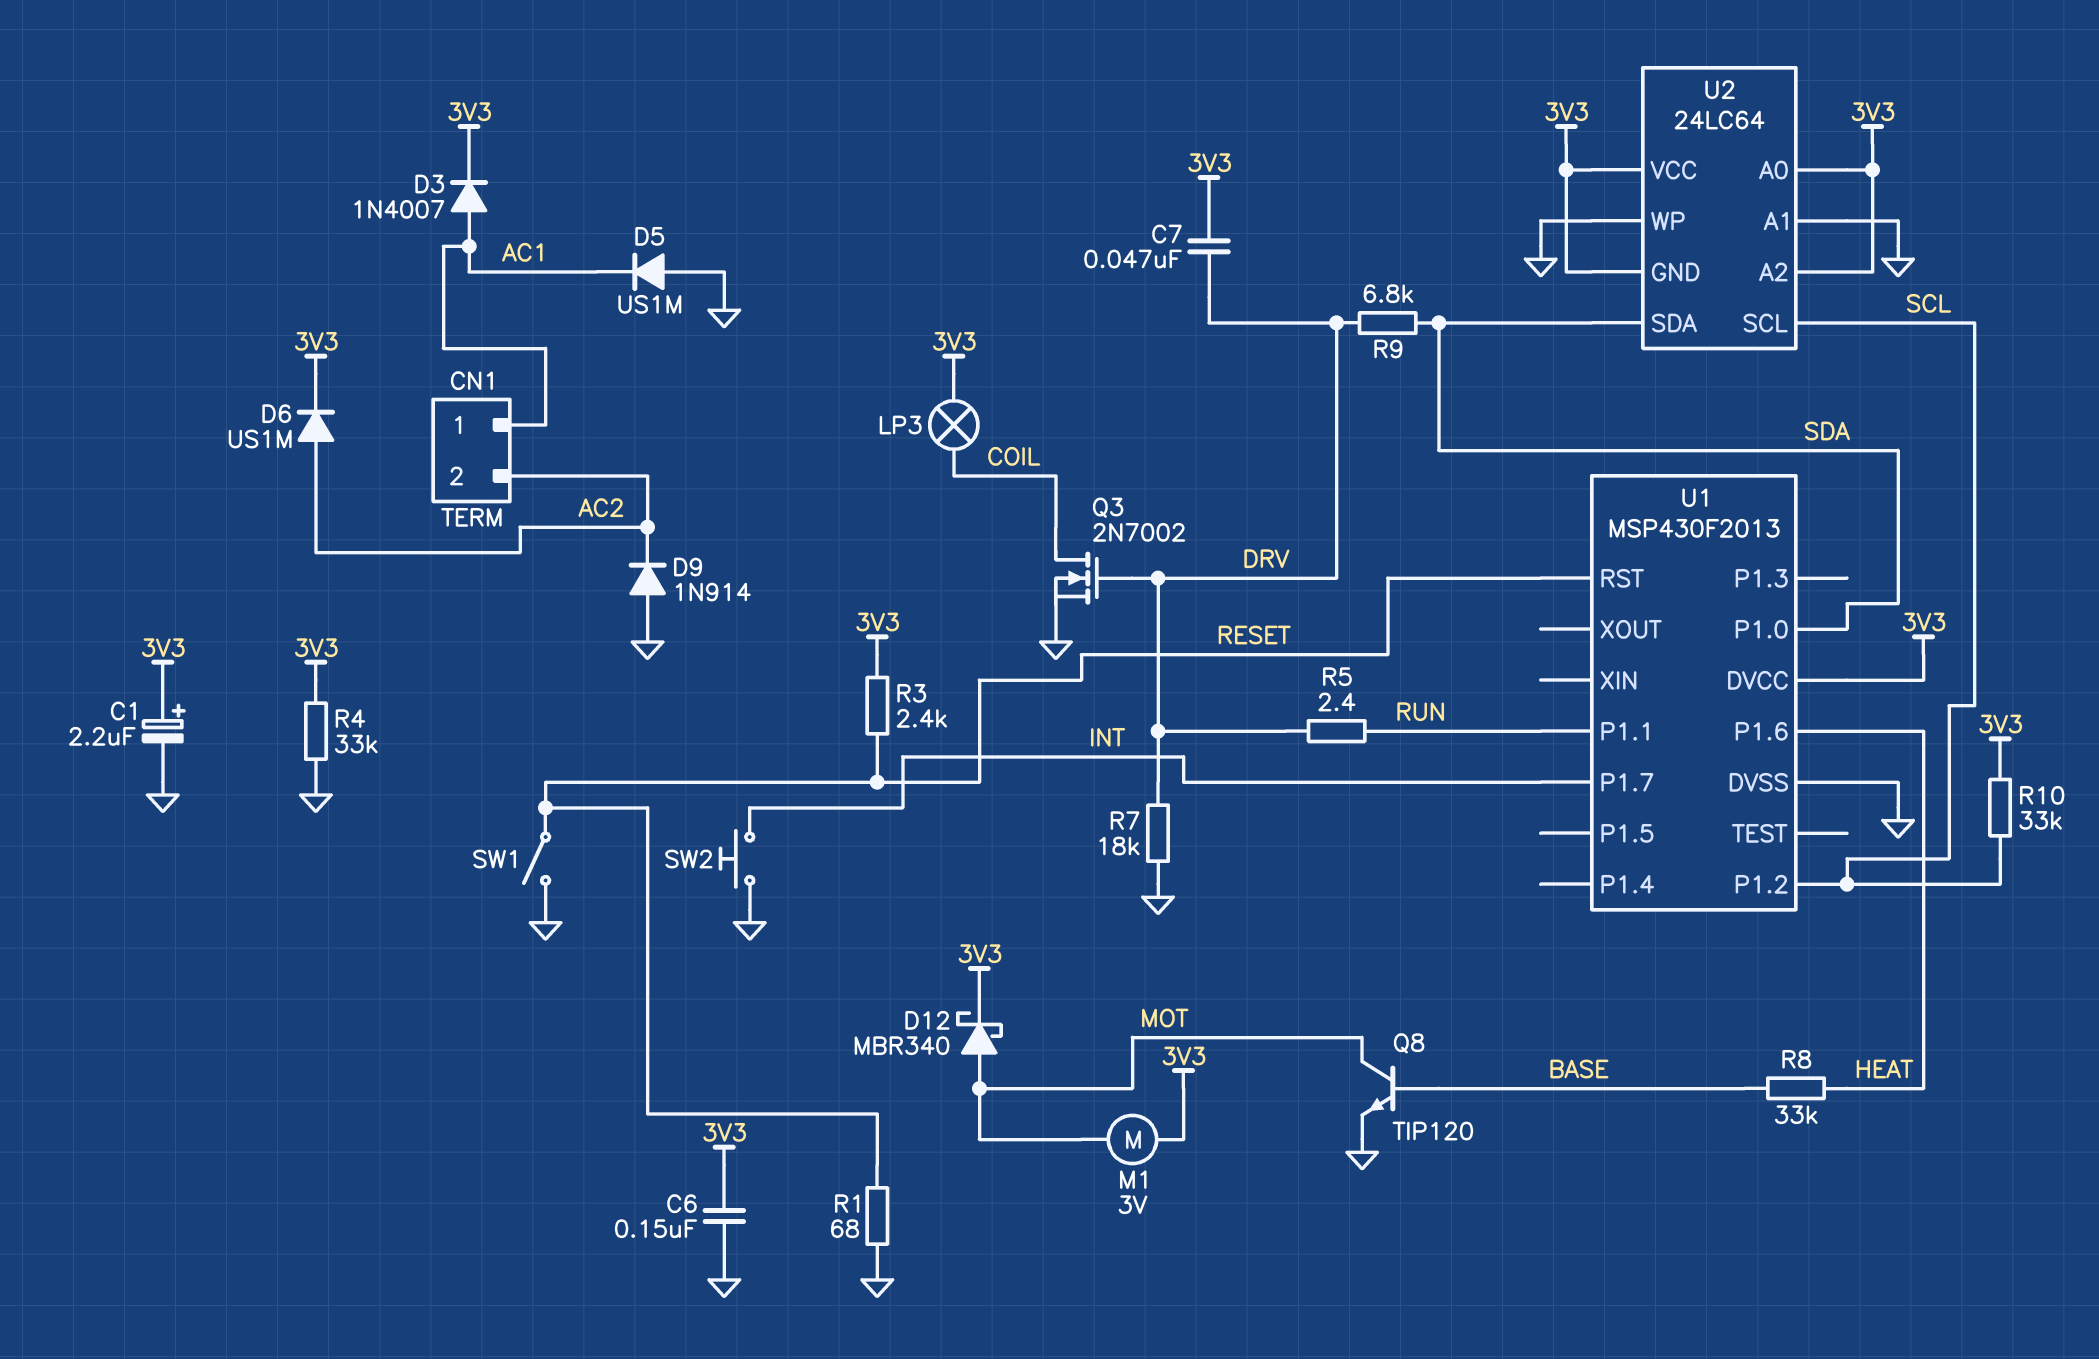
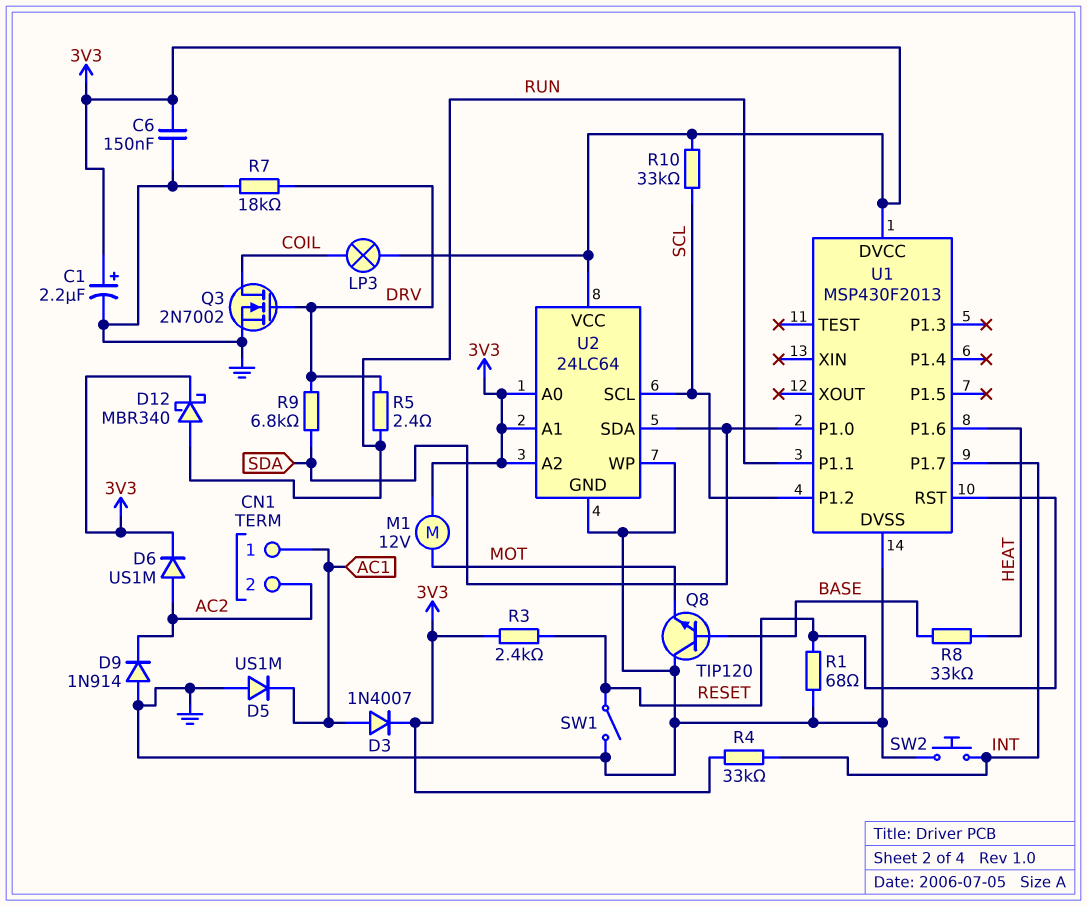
C7: 47nF (3V3, DRV) -> none
D12: schottky MBR340 (A MOT, K 3V3) -> schottky MBR340 (A RUN, K 3V3)
M1: motor 3V (3V3, MOT) -> motor 12V (3V3, MOT)
Q8: NPN TIP120 (B BASE, C MOT, E GND) -> NPN TIP120 (B BASE, C GND, E MOT)
R4: 33k (3V3, GND) -> 33k (3V3, INT)
U2 pin A1: GND -> 3V3
U2 pin GND: 3V3 -> GND

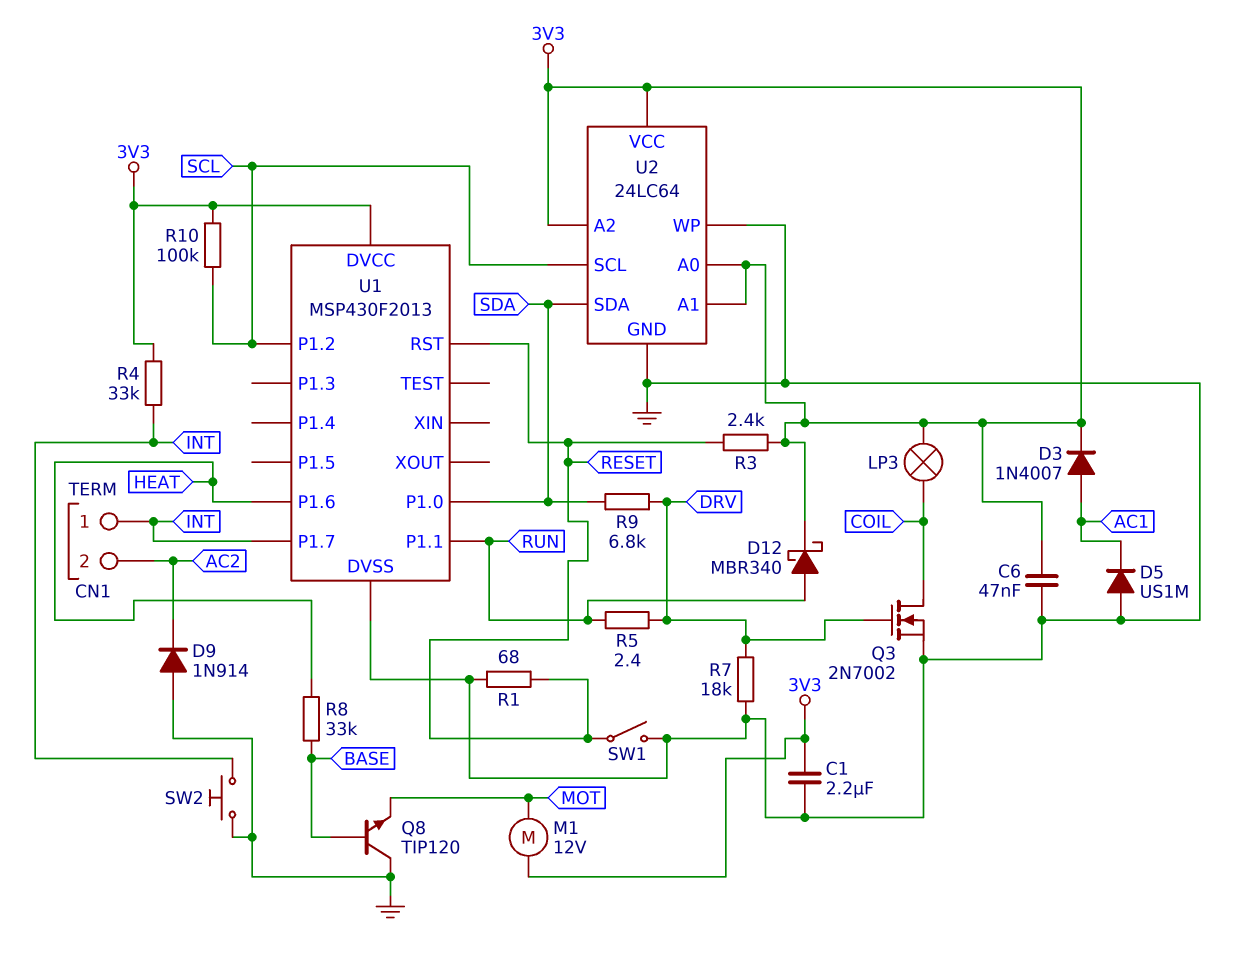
C1: 2.2uF (plus 3V3, minus GND) -> 2.2uF (3V3, GND)
C6: 150nF (3V3, GND) -> 47nF (3V3, GND)
CN1 pin 1: AC1 -> INT
D6: diode US1M (A AC2, K 3V3) -> none
R10: 33k (3V3, SCL) -> 100k (3V3, SCL)

